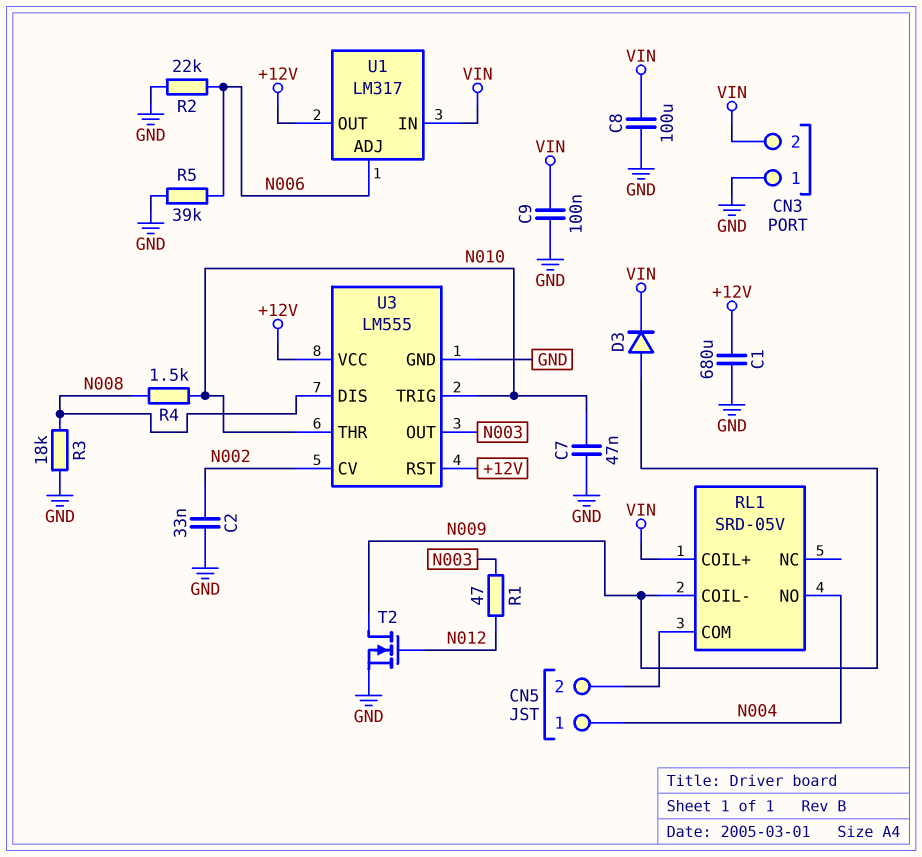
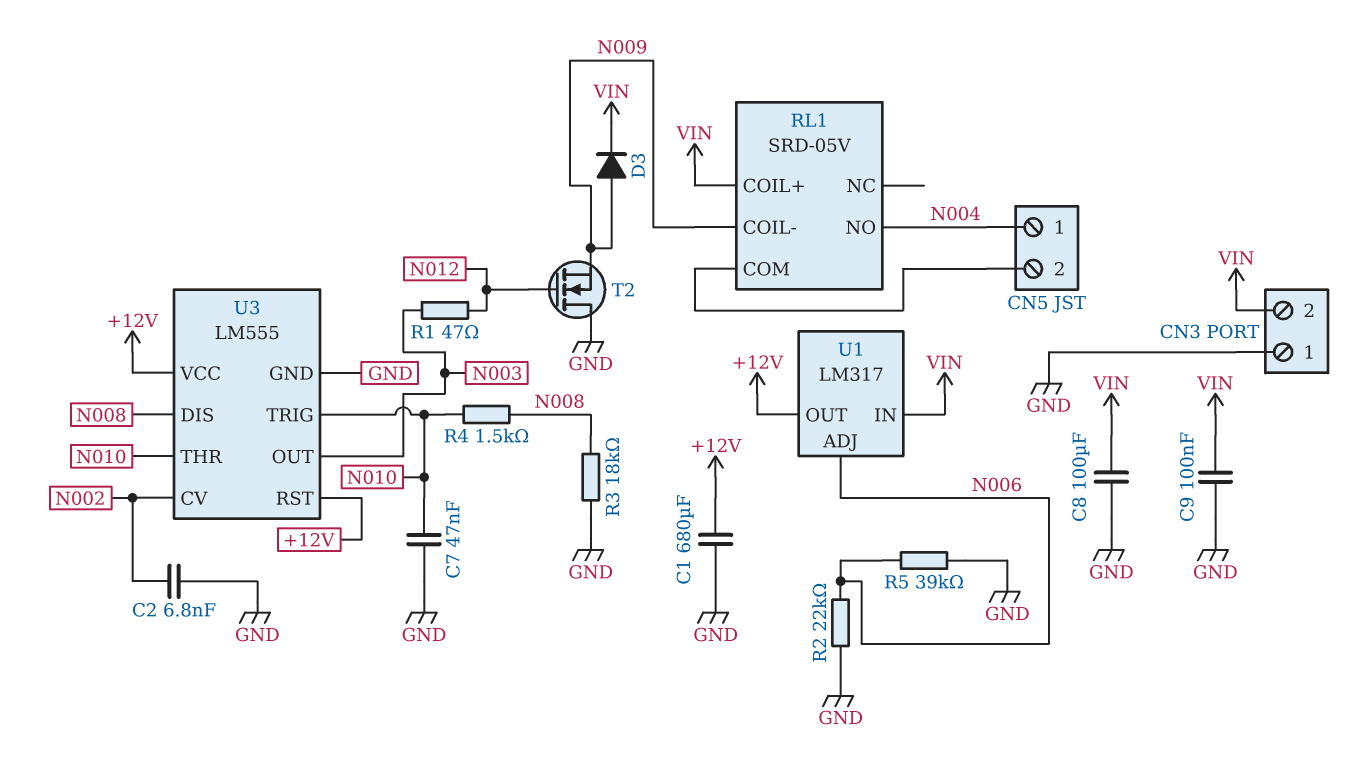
C2: 33nF (GND, N002) -> 6.8nF (GND, N002)
T2: NMOS (G N012, D N009, S GND) -> NMOS (G N012, D GND, S N009)

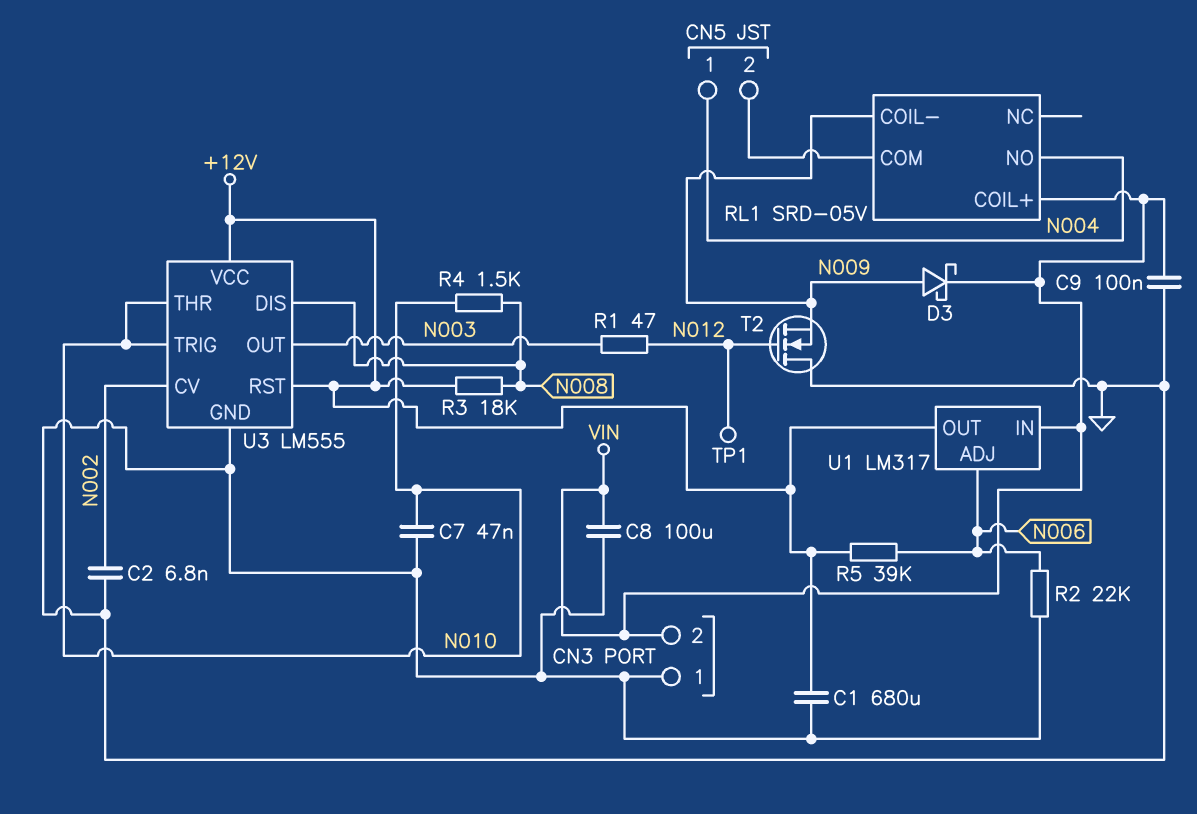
D3: diode (A N009, K VIN) -> schottky (A N009, K VIN)
R3: 18k (GND, N008) -> 18k (+12V, N008)
R5: 39k (GND, N006) -> 39k (+12V, N006)
TP1: none -> test point (N012)

